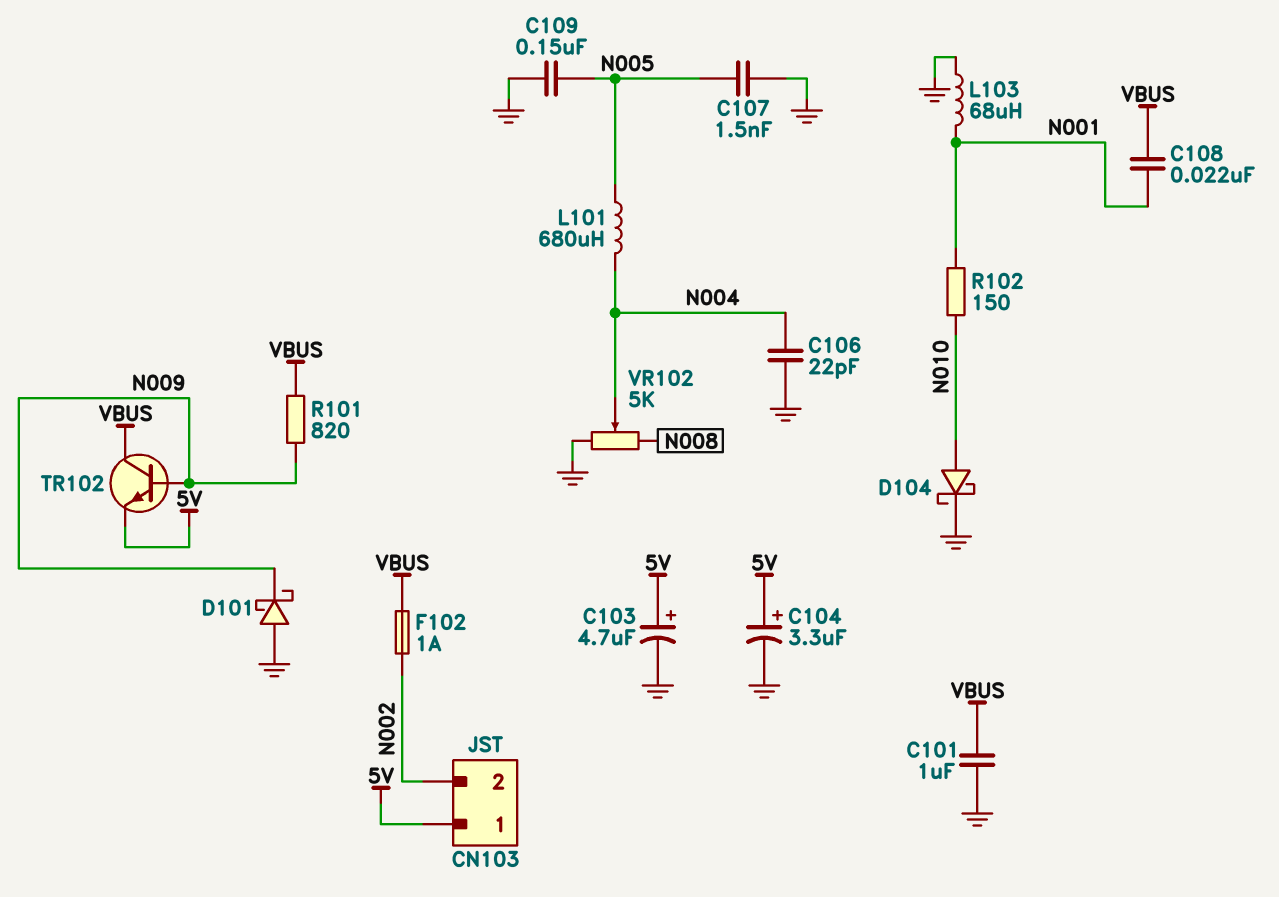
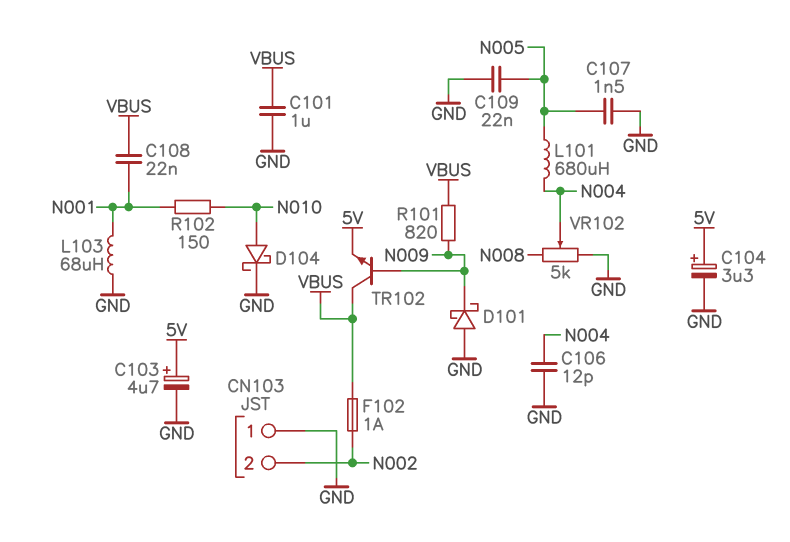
C106: 22pF (GND, N004) -> 12pF (GND, N004)
C109: 150nF (GND, N005) -> 22nF (GND, N005)
CN103 pin 1: 5V -> GND

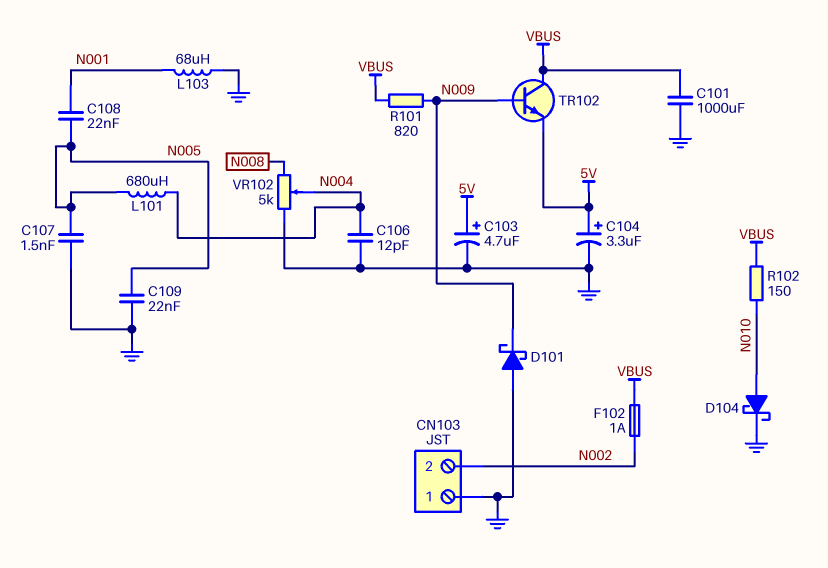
C101: 1uF (GND, VBUS) -> 1000uF (GND, VBUS)
C108: 22nF (N001, VBUS) -> 22nF (N001, N005)
R102: 150 (N001, N010) -> 150 (N010, VBUS)

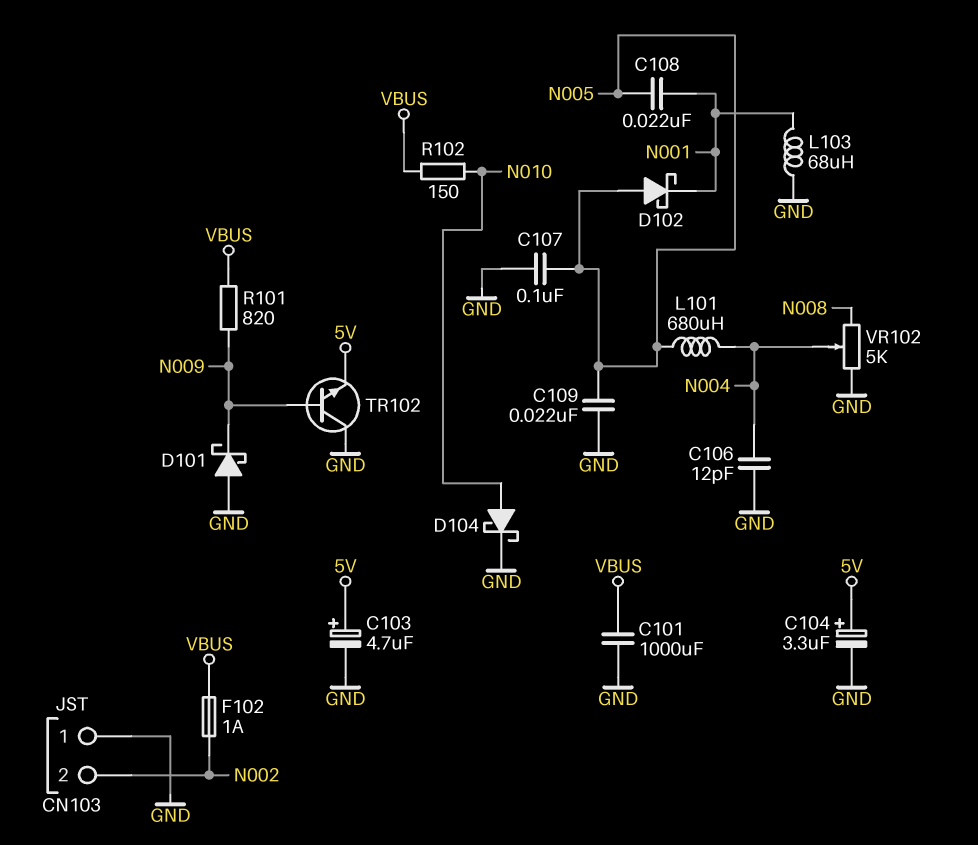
C107: 1.5nF (GND, N005) -> 100nF (GND, N005)
D102: none -> schottky (A N005, K N001)
TR102: NPN (B N009, C VBUS, E 5V) -> NPN (B N009, C GND, E 5V)

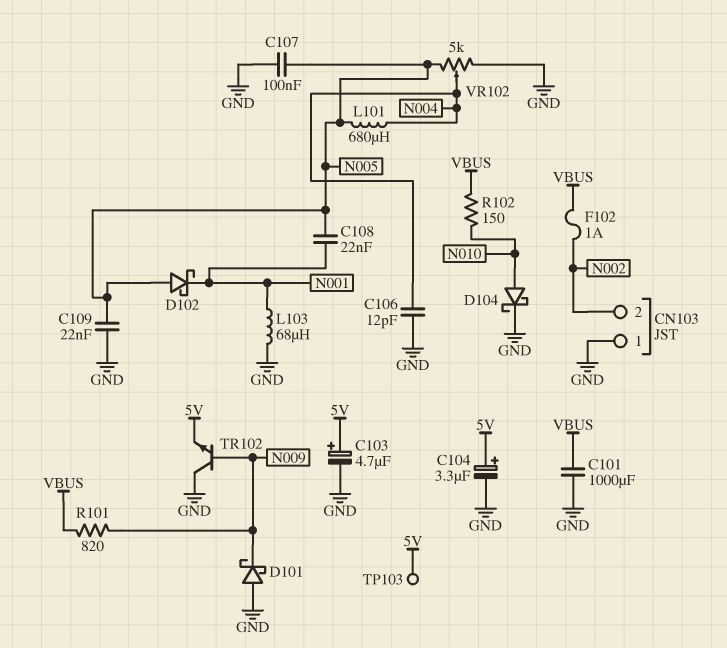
TP103: none -> test point (5V)
VR102: 5k (GND, N008, wiper N004) -> 5k (GND, N005, wiper N004)

